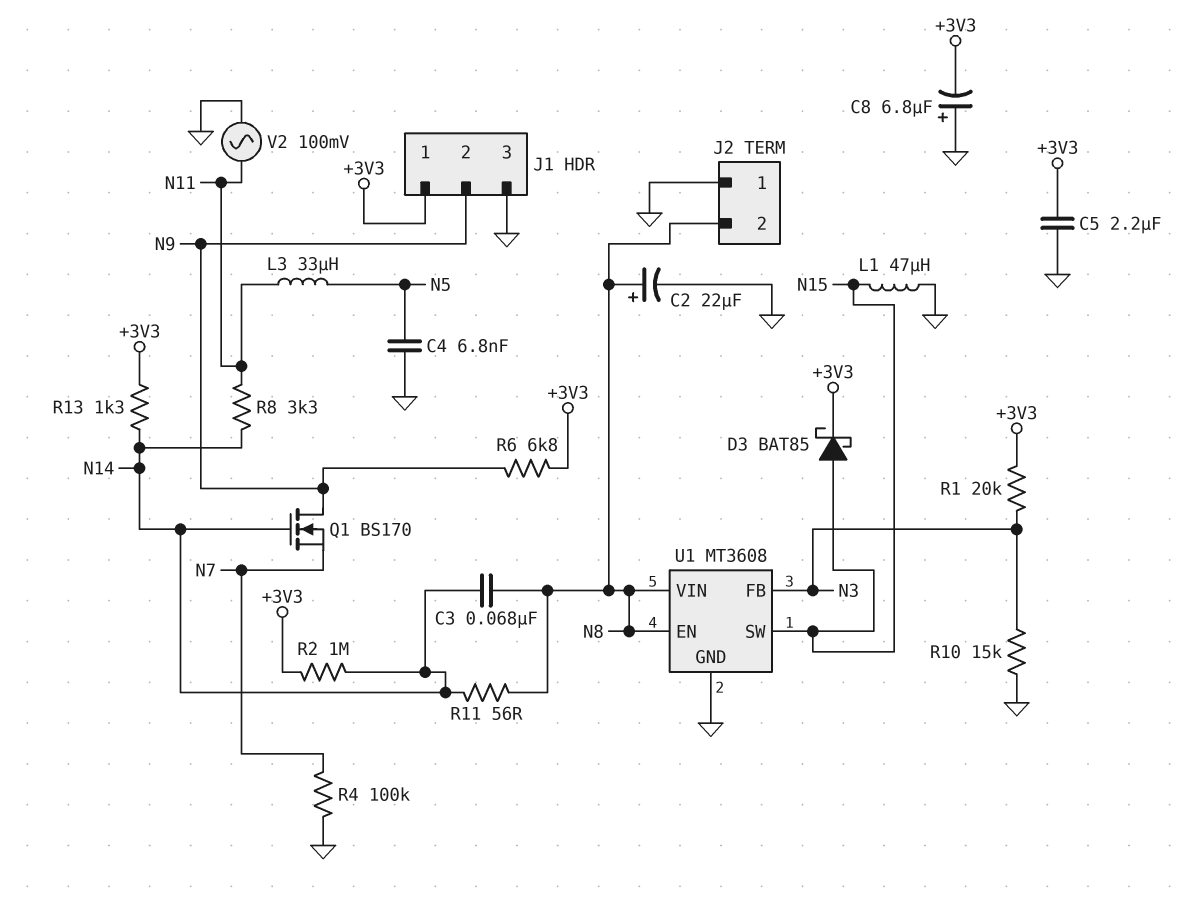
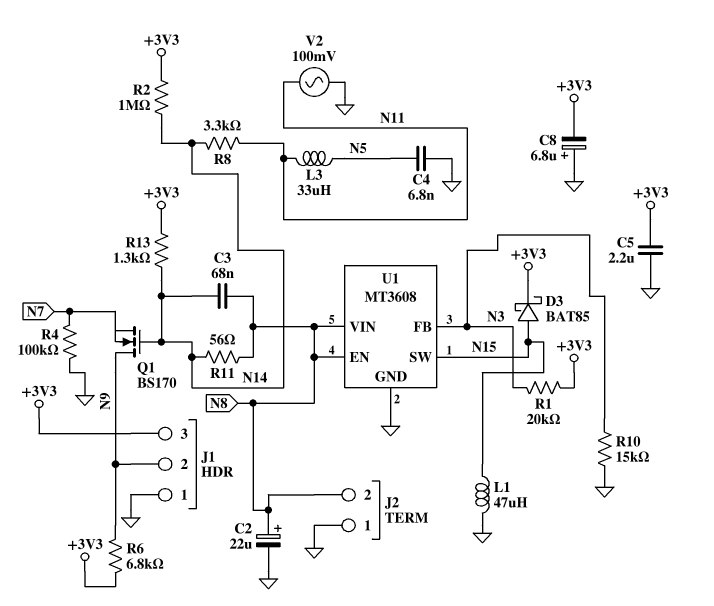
J1 pin 1: +3V3 -> GND
J1 pin 3: GND -> +3V3

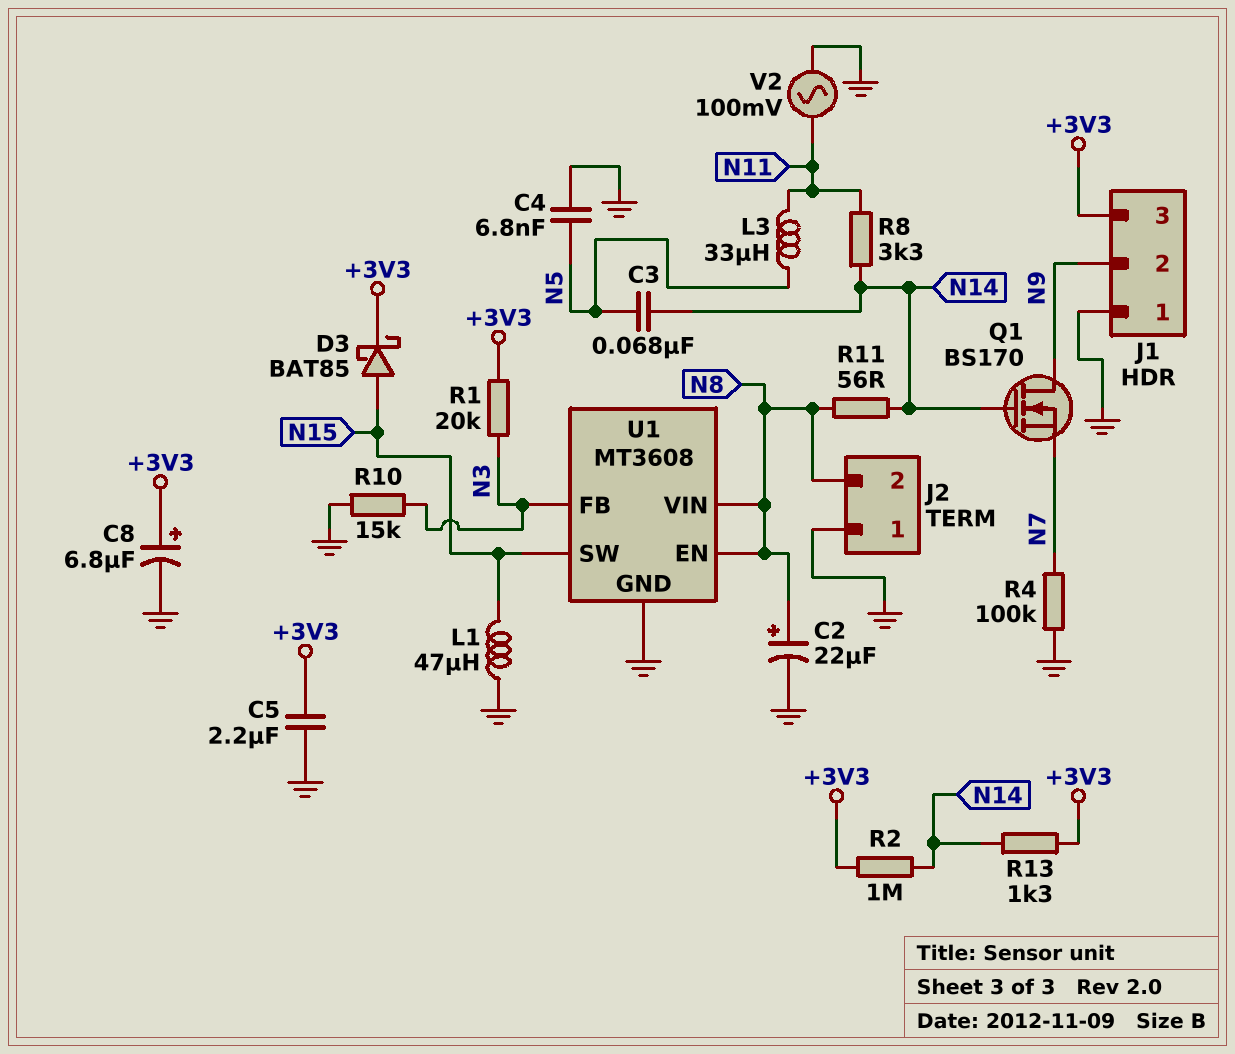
C3: 68nF (N8, N14) -> 68nF (N5, N14)
C8: 6.8uF (plus GND, minus +3V3) -> 6.8uF (plus +3V3, minus GND)
R6: 6.8k (+3V3, N9) -> none

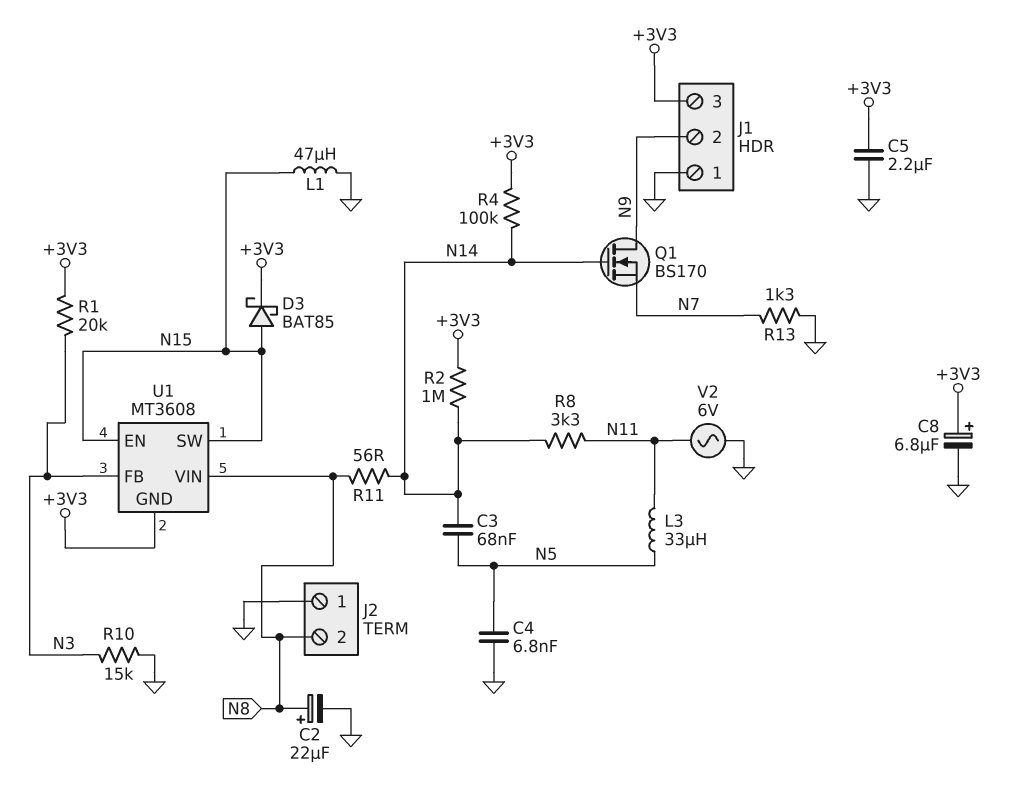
R4: 100k (GND, N7) -> 100k (+3V3, N14)
R13: 1.3k (+3V3, N14) -> 1.3k (GND, N7)
U1 pin EN: N8 -> N15
U1 pin GND: GND -> +3V3
V2: AC 100mV (GND, N11) -> AC 6V (GND, N11)

